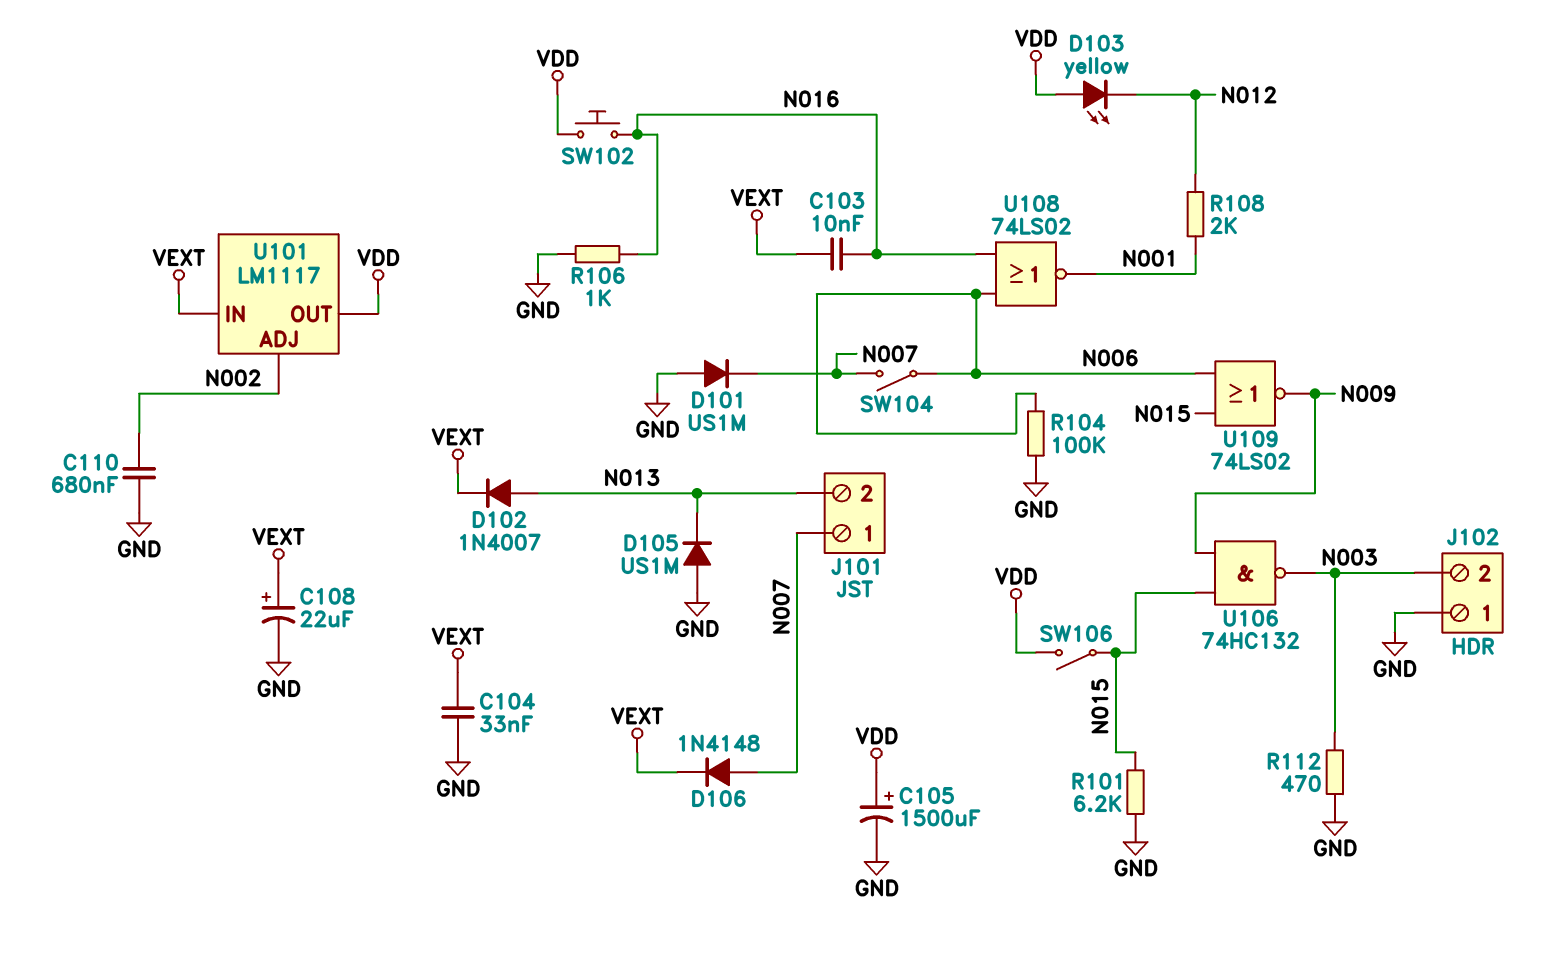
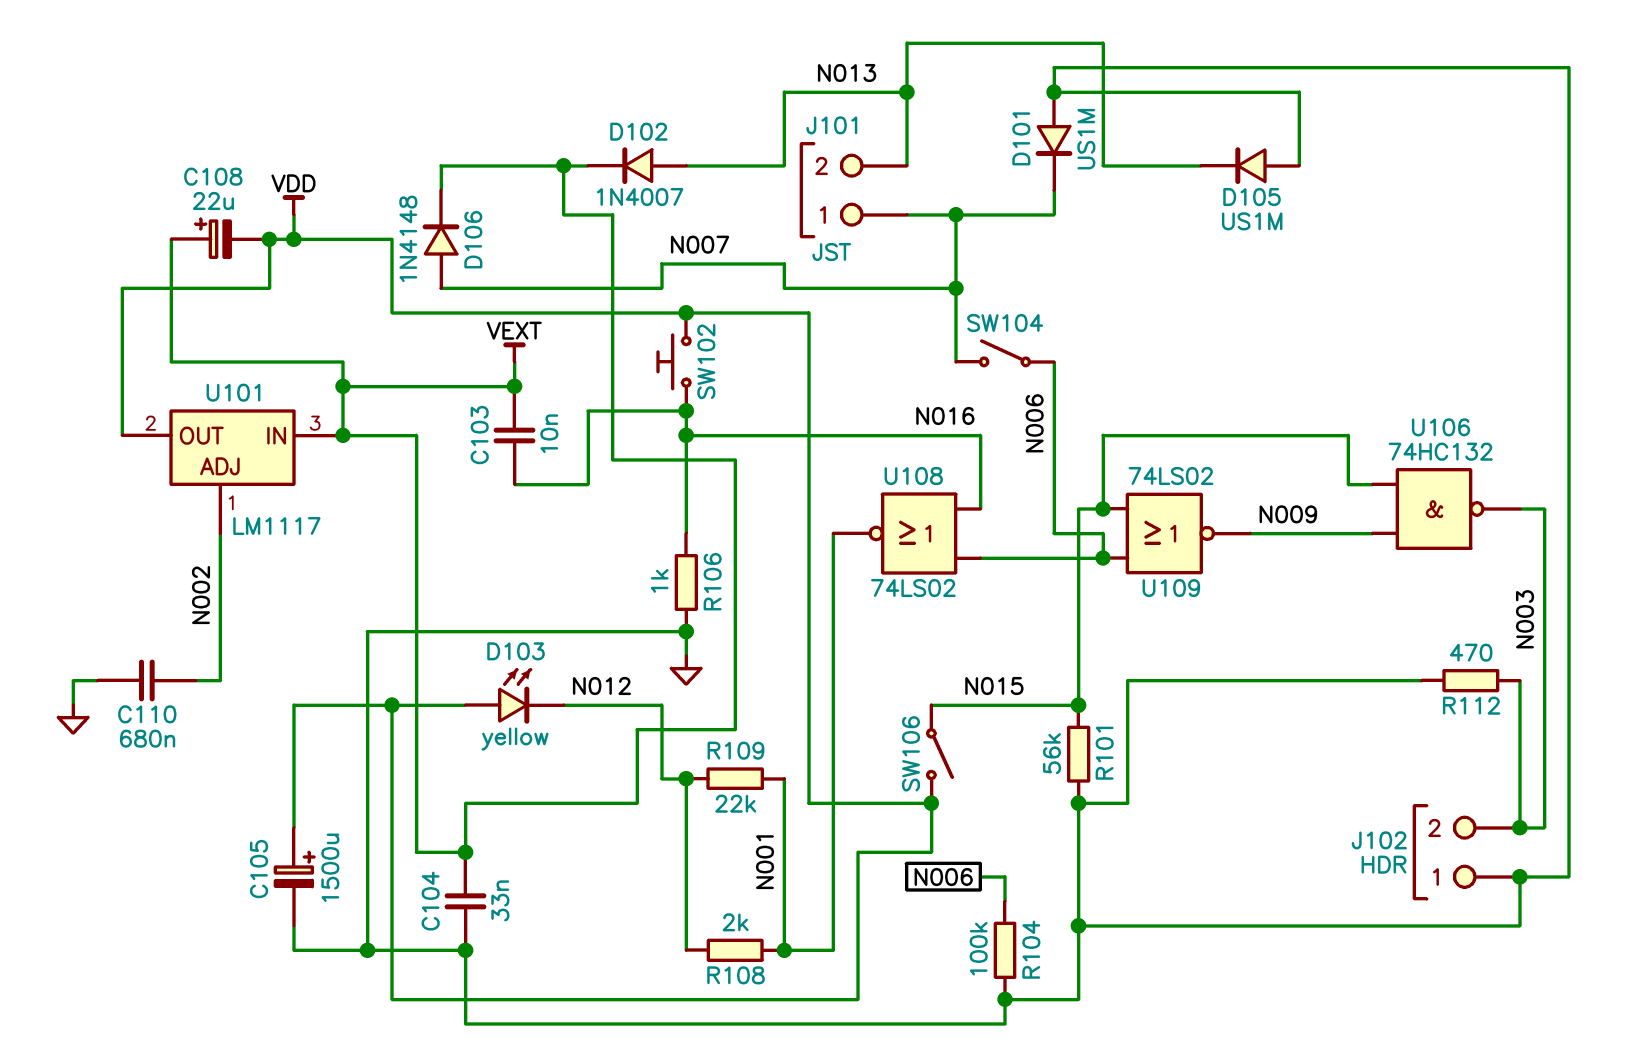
C108: 22uF (plus VEXT, minus GND) -> 22uF (plus VEXT, minus VDD)
R101: 6.2k (GND, N015) -> 56k (GND, N015)
R109: none -> 22k (N001, N012)

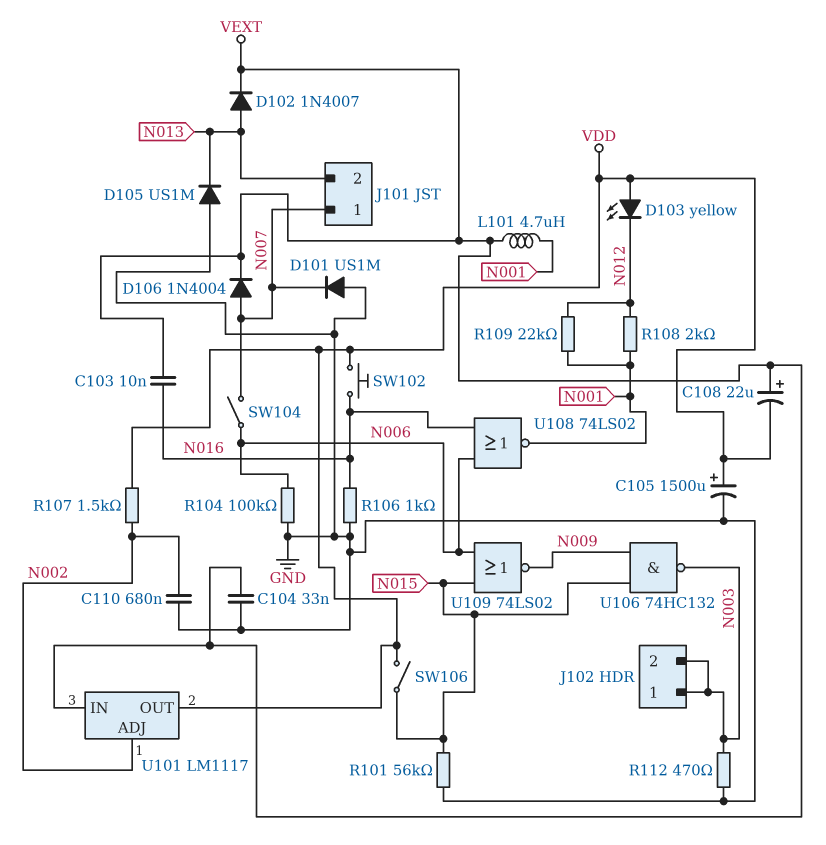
D106: diode 1N4148 (A N007, K VEXT) -> diode 1N4004 (A N007, K VEXT)
J102 pin 1: GND -> N003
L101: none -> 4.7uH (N001, VEXT)
R107: none -> 1.5k (N002, VDD)

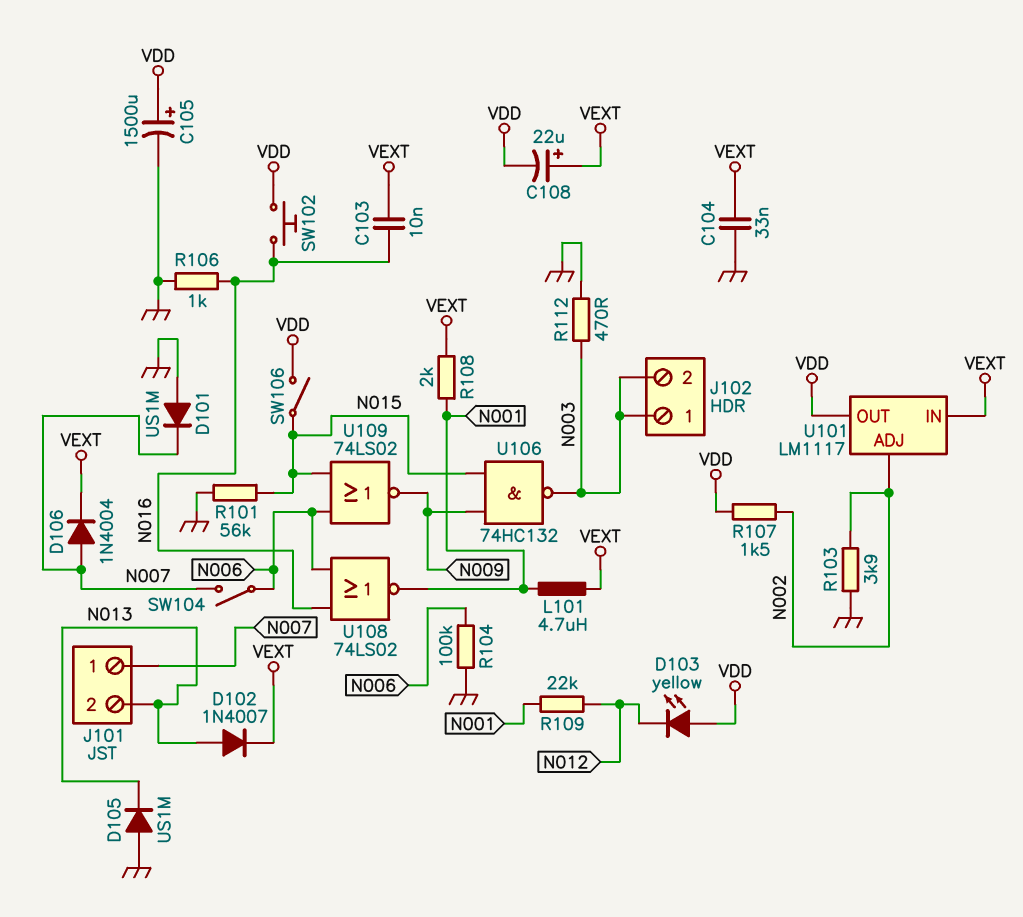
C110: 680nF (GND, N002) -> none
R103: none -> 3.9k (GND, N002)
R108: 2k (N001, N012) -> 2k (N001, VEXT)

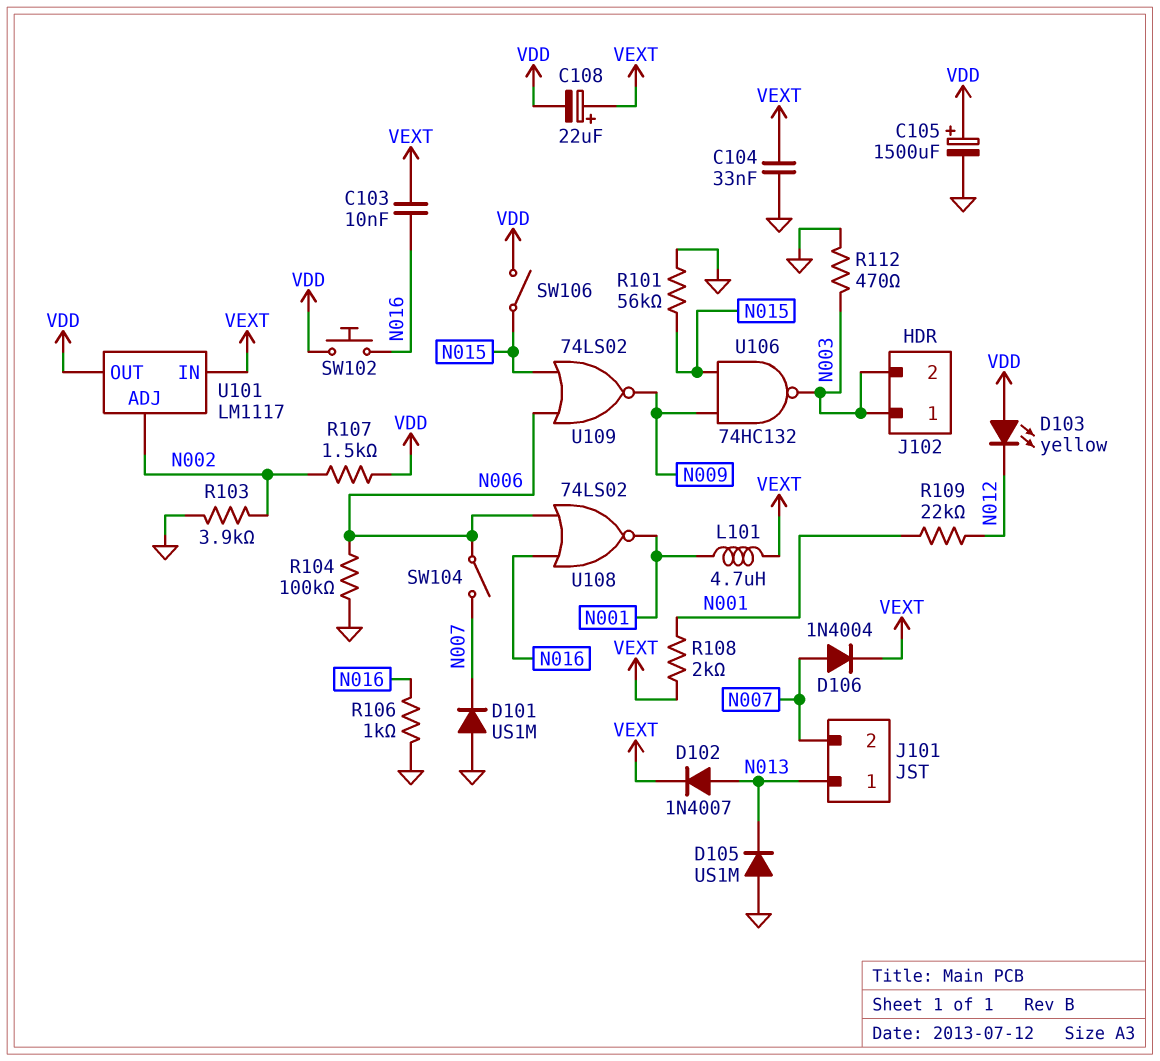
J101 pin 1: N007 -> N013
J101 pin 2: N013 -> N007

